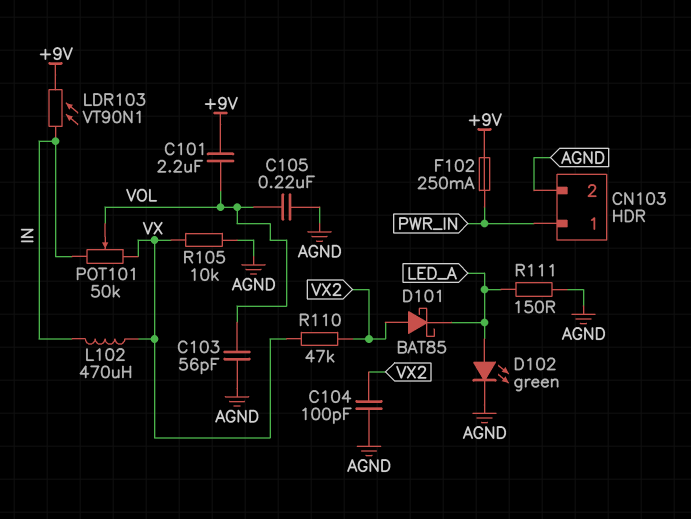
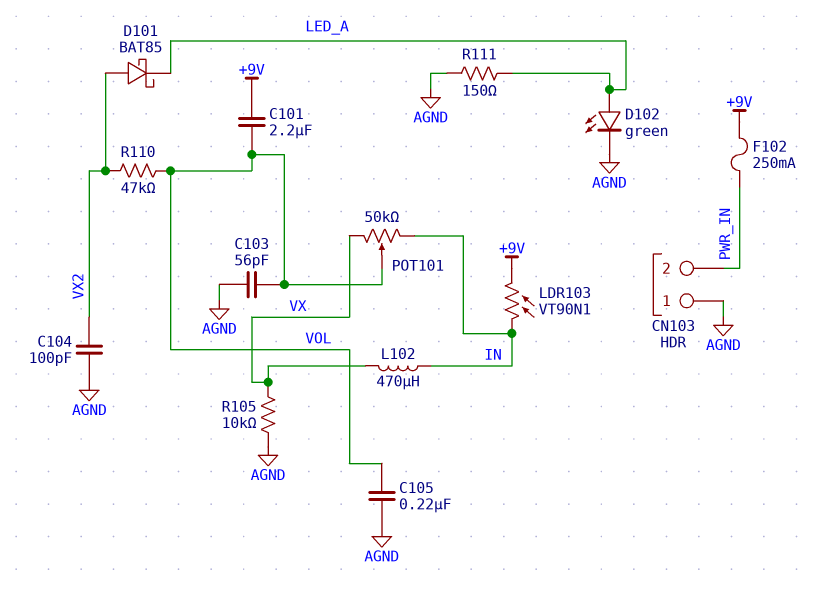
CN103 pin 1: PWR_IN -> AGND
CN103 pin 2: AGND -> PWR_IN
R110: 47k (VX, VX2) -> 47k (VOL, VX2)

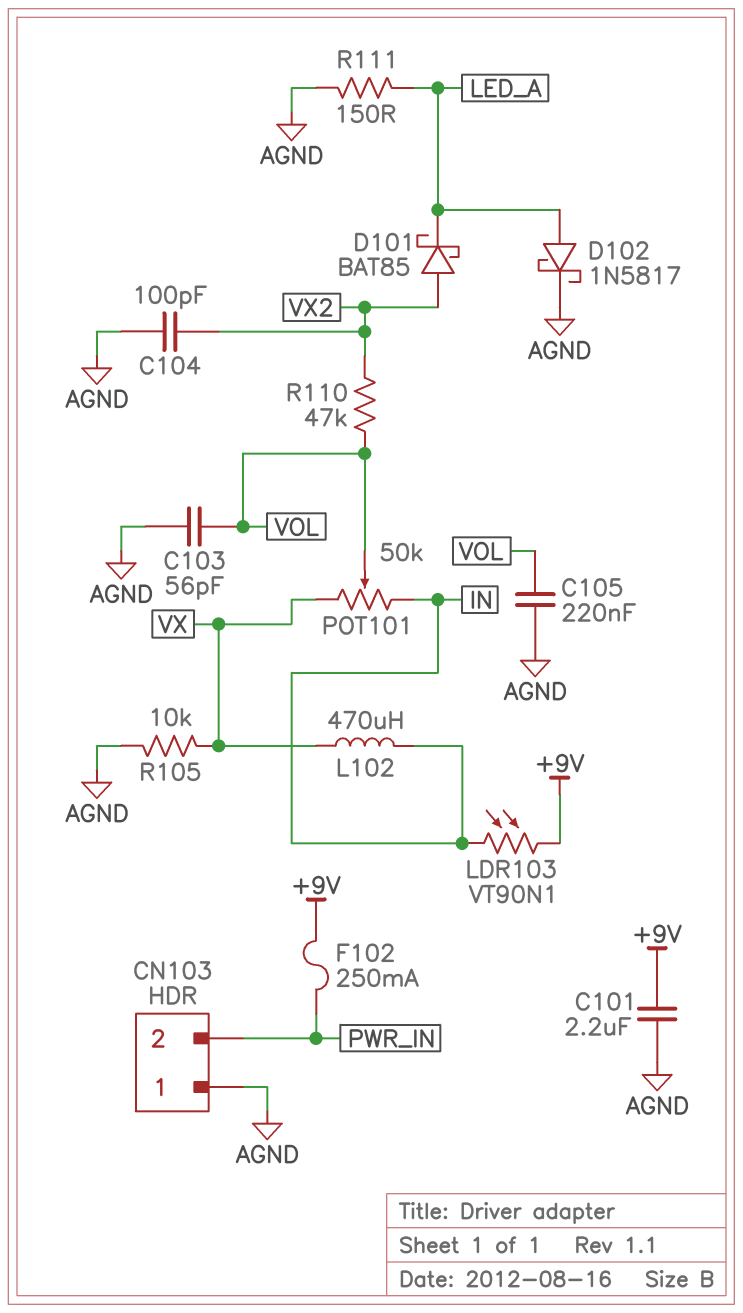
C101: 2.2uF (+9V, VOL) -> 2.2uF (+9V, AGND)
D102: LED green (A LED_A, K AGND) -> schottky 1N5817 (A LED_A, K AGND)

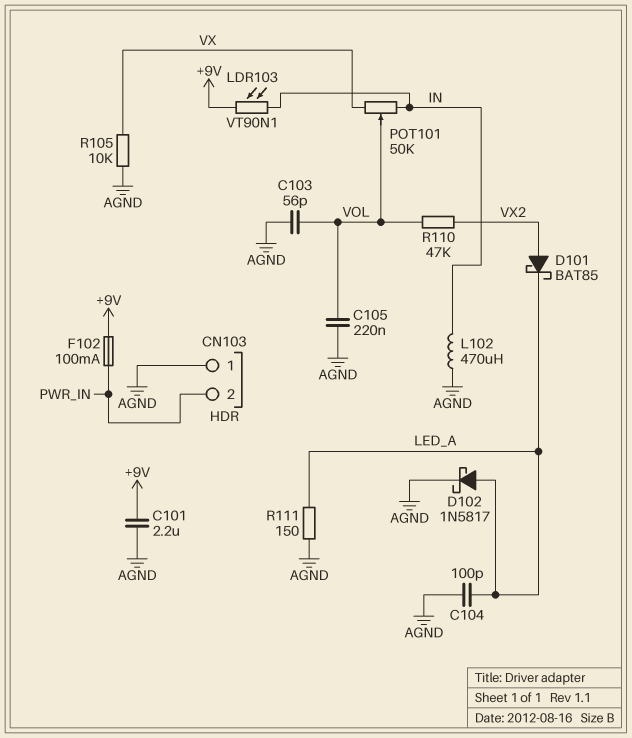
C104: 100pF (AGND, VX2) -> 100pF (AGND, LED_A)
F102: 250mA (+9V, PWR_IN) -> 100mA (+9V, PWR_IN)
L102: 470uH (IN, VX) -> 470uH (AGND, IN)

